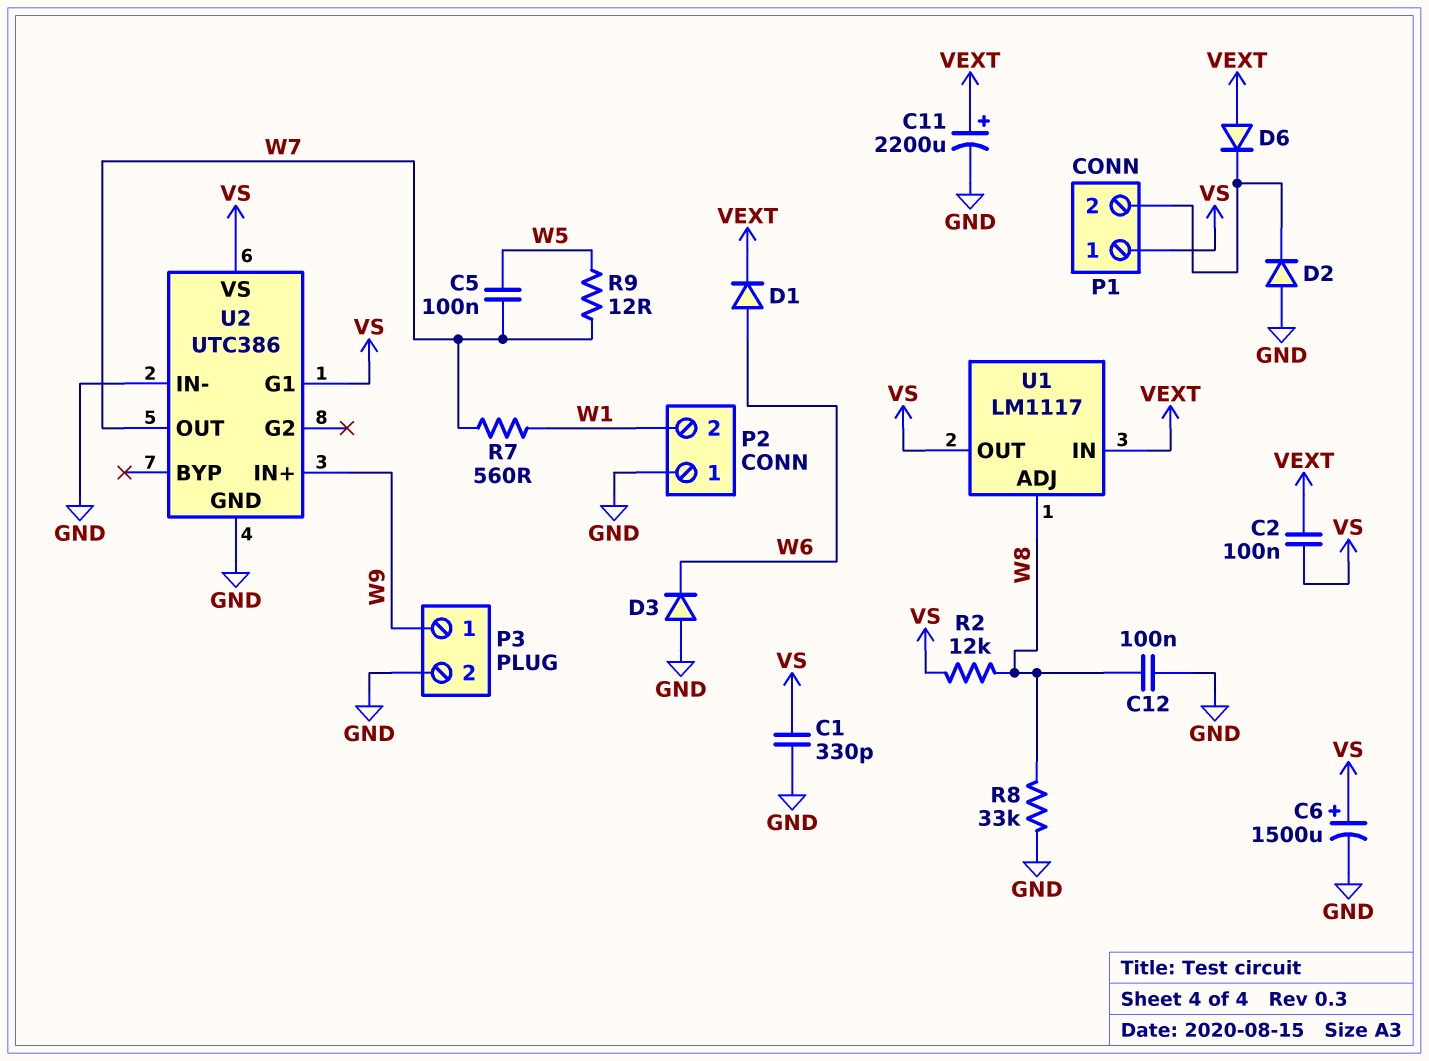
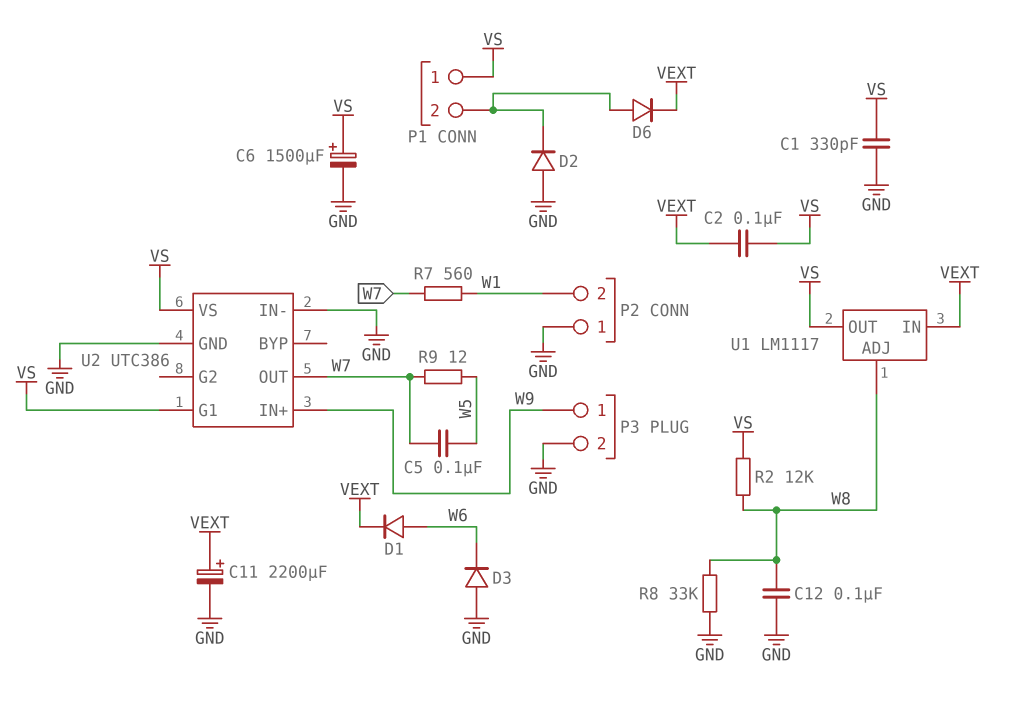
D6: diode (A VEXT, K P1/2) -> diode (A P1/2, K VEXT)

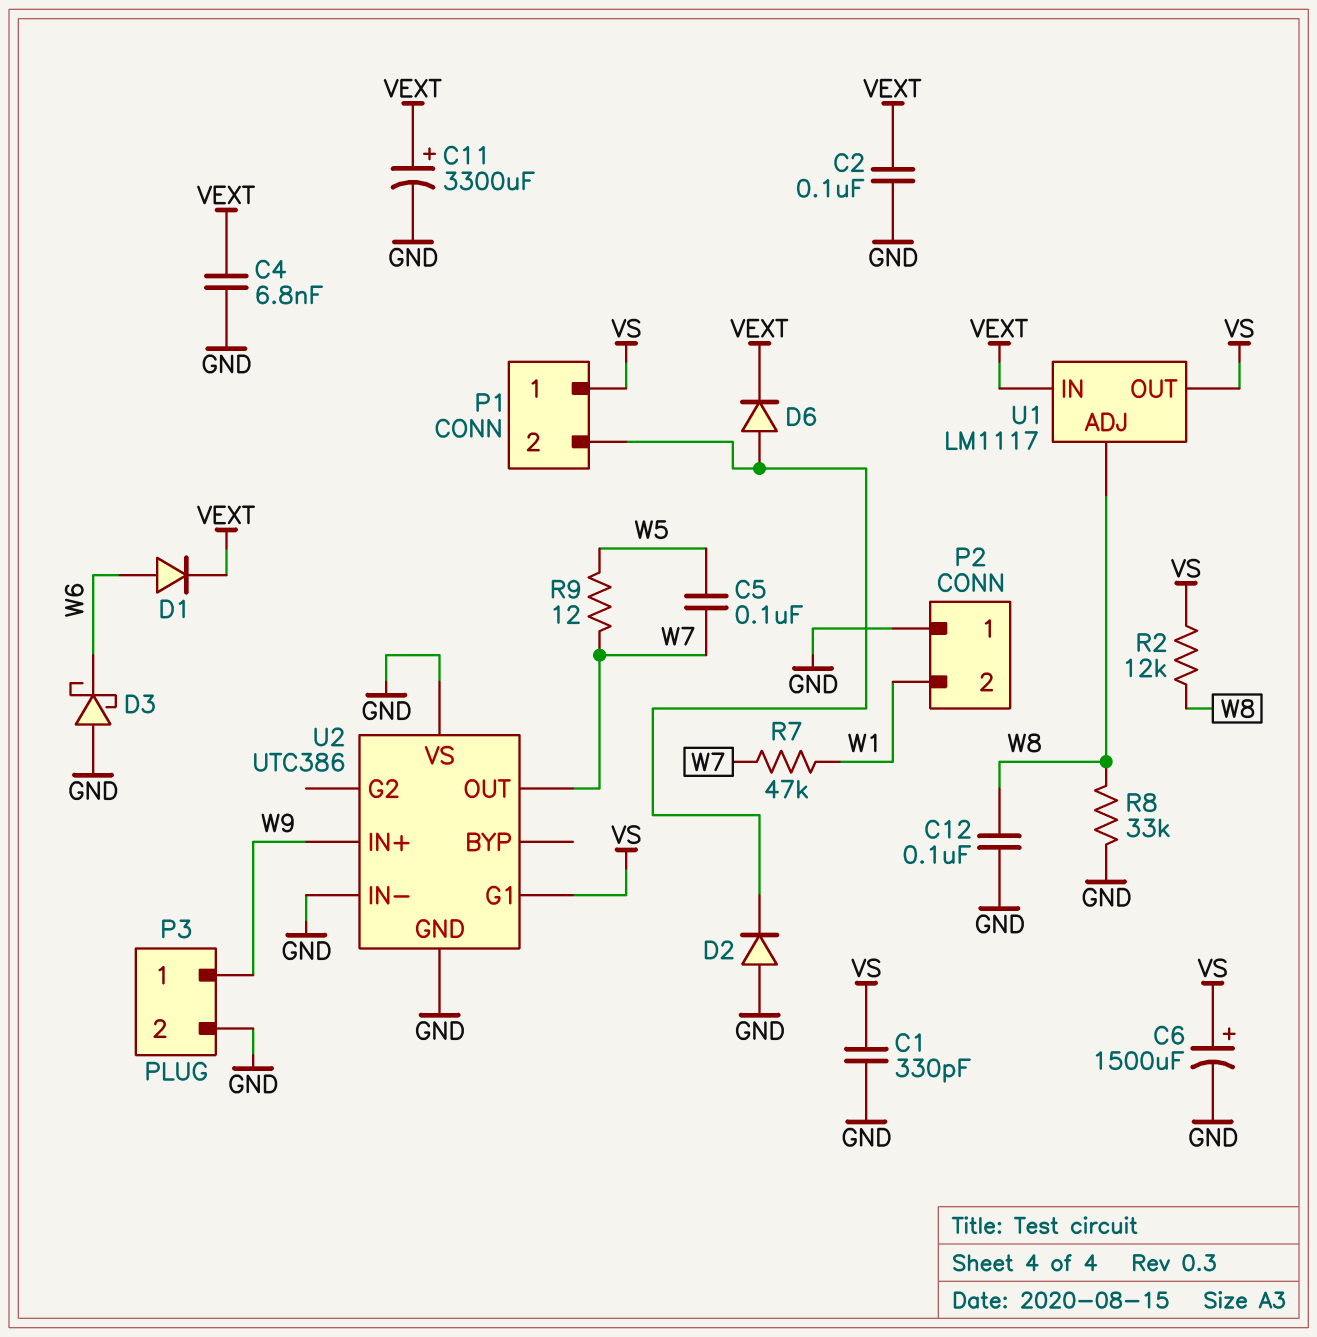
C2: 100nF (VEXT, VS) -> 100nF (GND, VEXT)
C4: none -> 6.8nF (GND, VEXT)
C11: 2200uF (plus VEXT, minus GND) -> 3300uF (plus VEXT, minus GND)
D3: diode (A GND, K W6) -> schottky (A GND, K W6)
R7: 560 (W1, W7) -> 47k (W1, W7)
U2 pin VS: VS -> GND

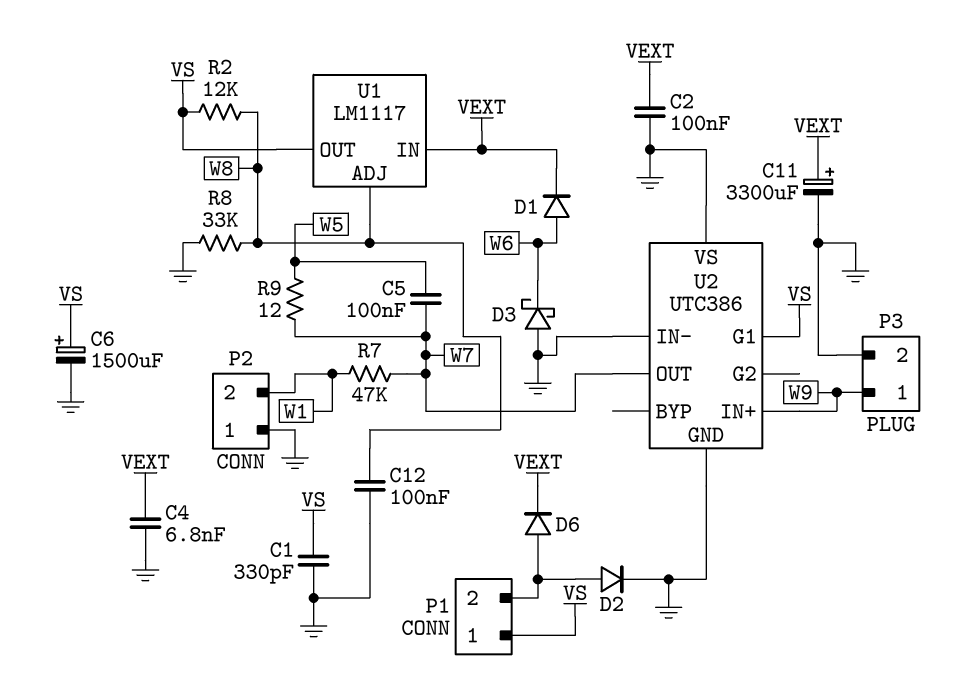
D2: diode (A GND, K P1/2) -> diode (A P1/2, K GND)

